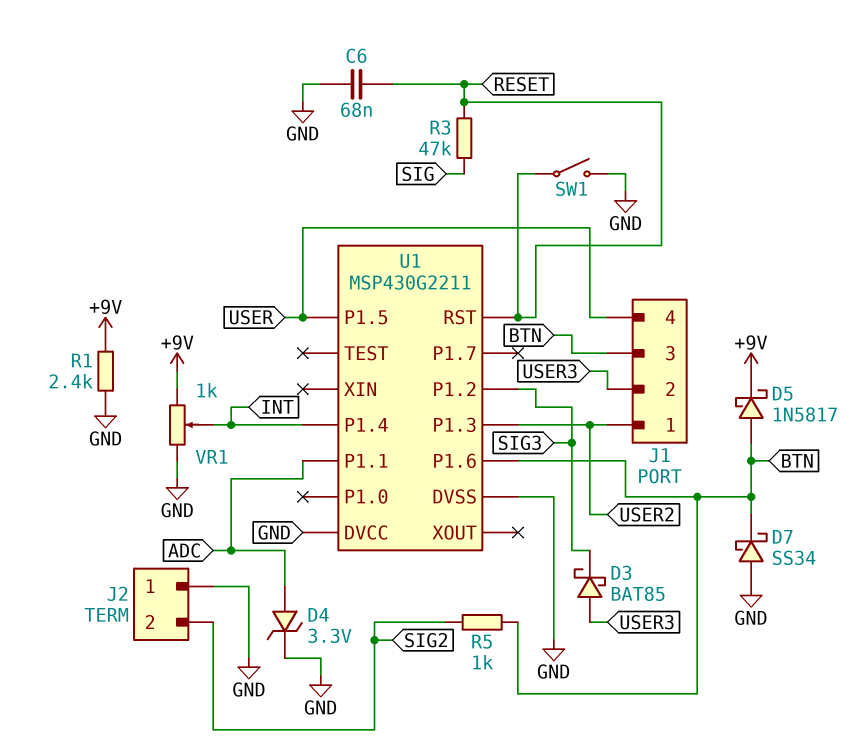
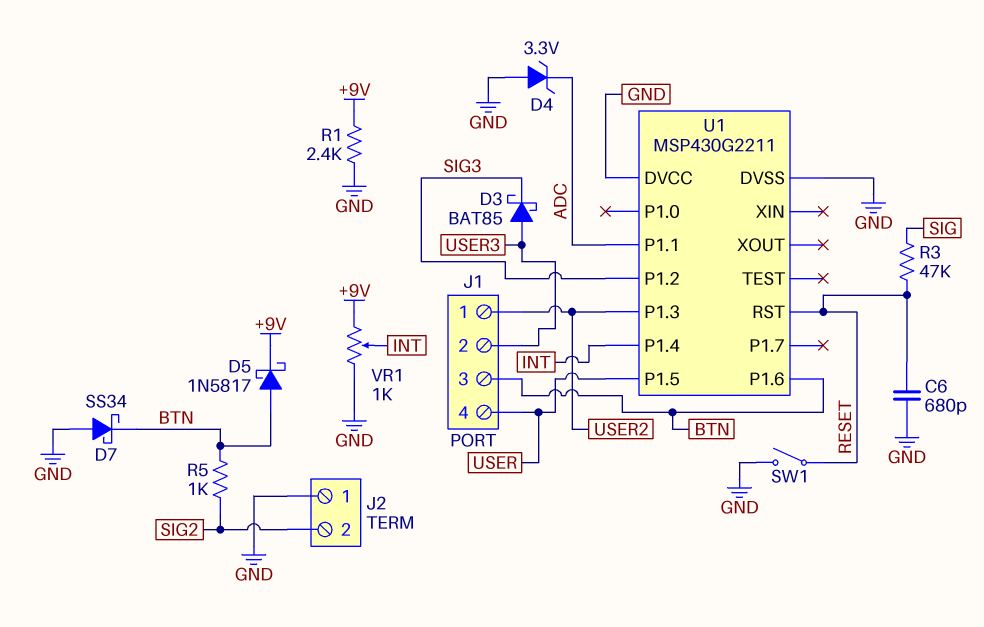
C6: 68nF (GND, RESET) -> 680pF (GND, RESET)
D4: zener 3.3V (A ADC, K GND) -> zener 3.3V (A GND, K ADC)

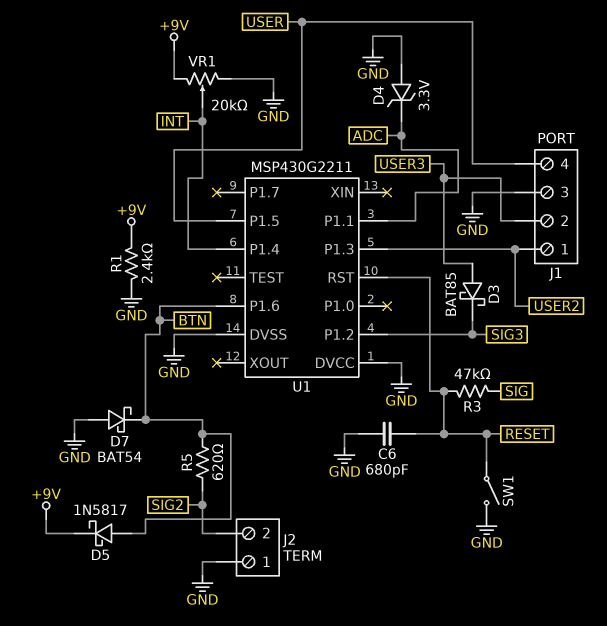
D7: schottky SS34 (A GND, K BTN) -> schottky BAT54 (A GND, K BTN)
J1 pin 3: BTN -> GND
R5: 1k (BTN, SIG2) -> 620 (BTN, SIG2)
VR1: 1k (+9V, GND, wiper INT) -> 20k (+9V, GND, wiper INT)

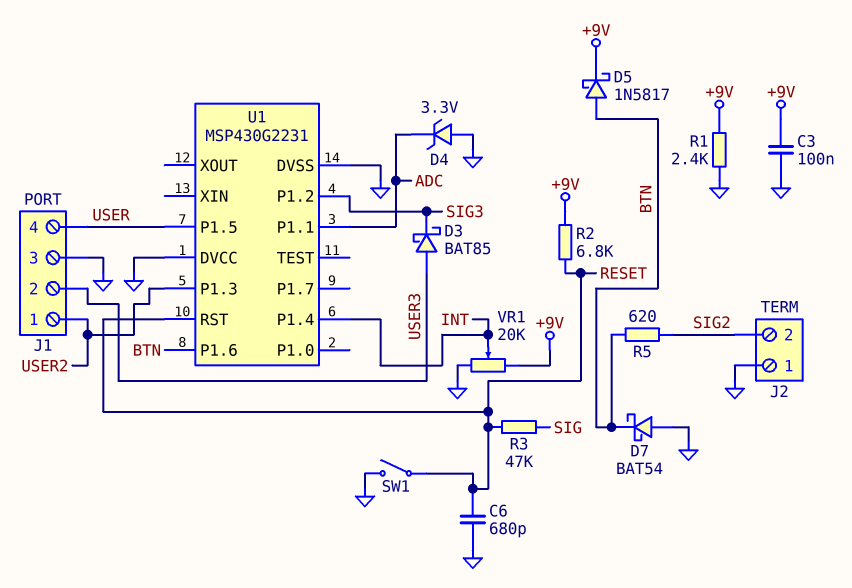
C3: none -> 100nF (+9V, GND)
R2: none -> 6.8k (+9V, RESET)
U1: MSP430G2211 -> MSP430G2231

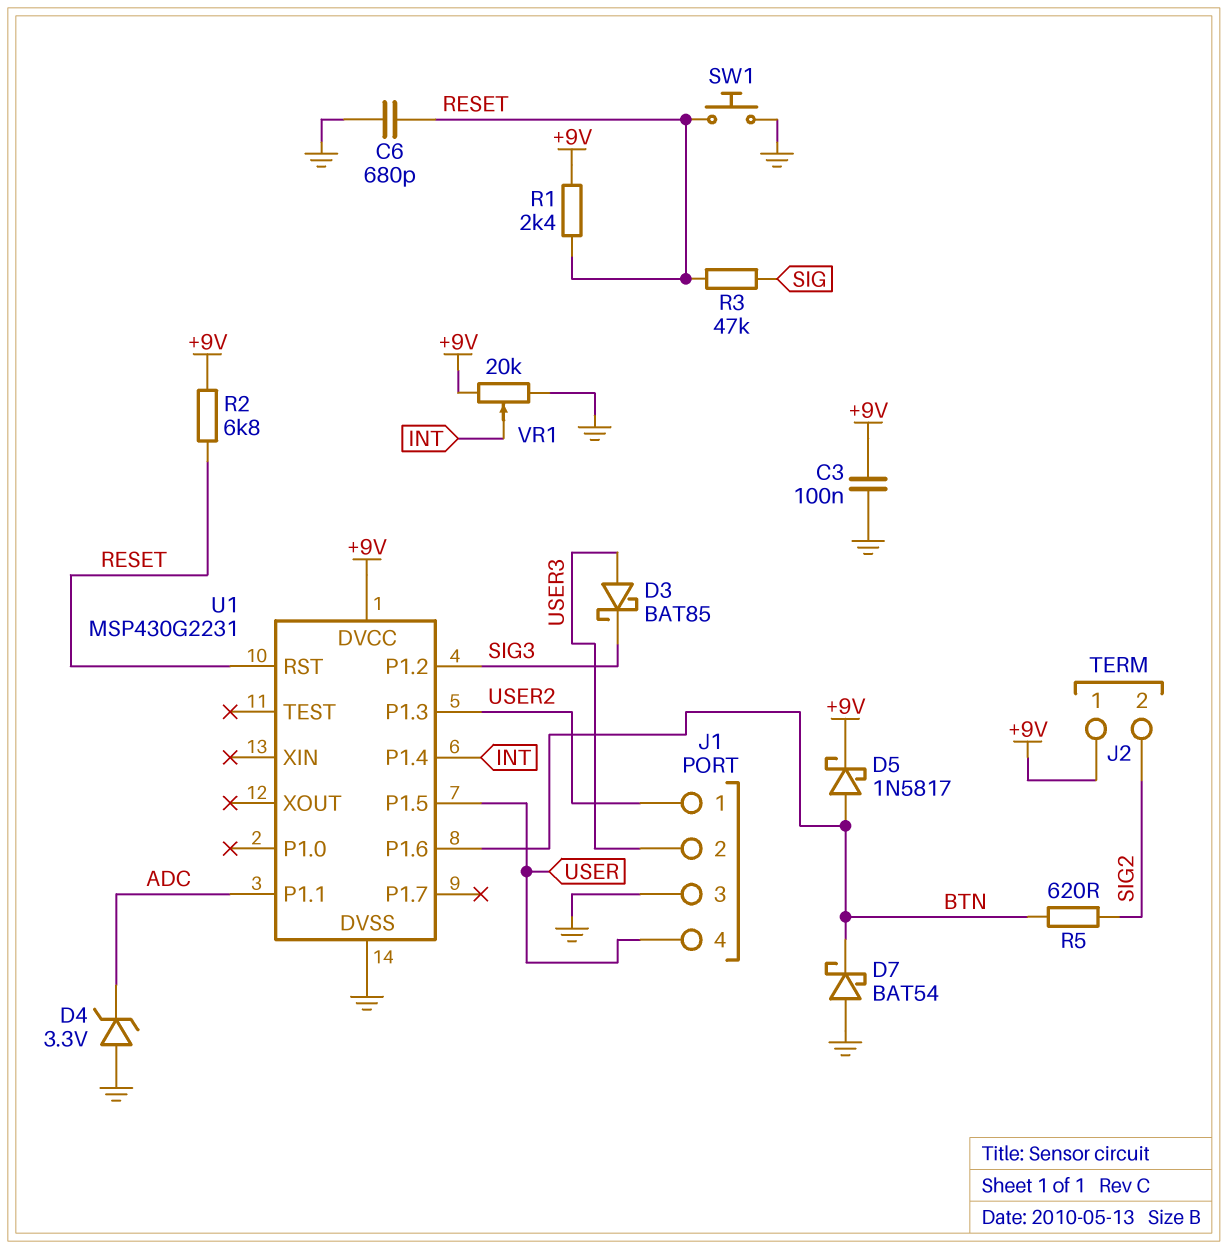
J2 pin 1: GND -> +9V
R1: 2.4k (+9V, GND) -> 2.4k (+9V, RESET)
SW1: switch (GND, RESET) -> button (GND, RESET)
U1 pin DVCC: GND -> +9V

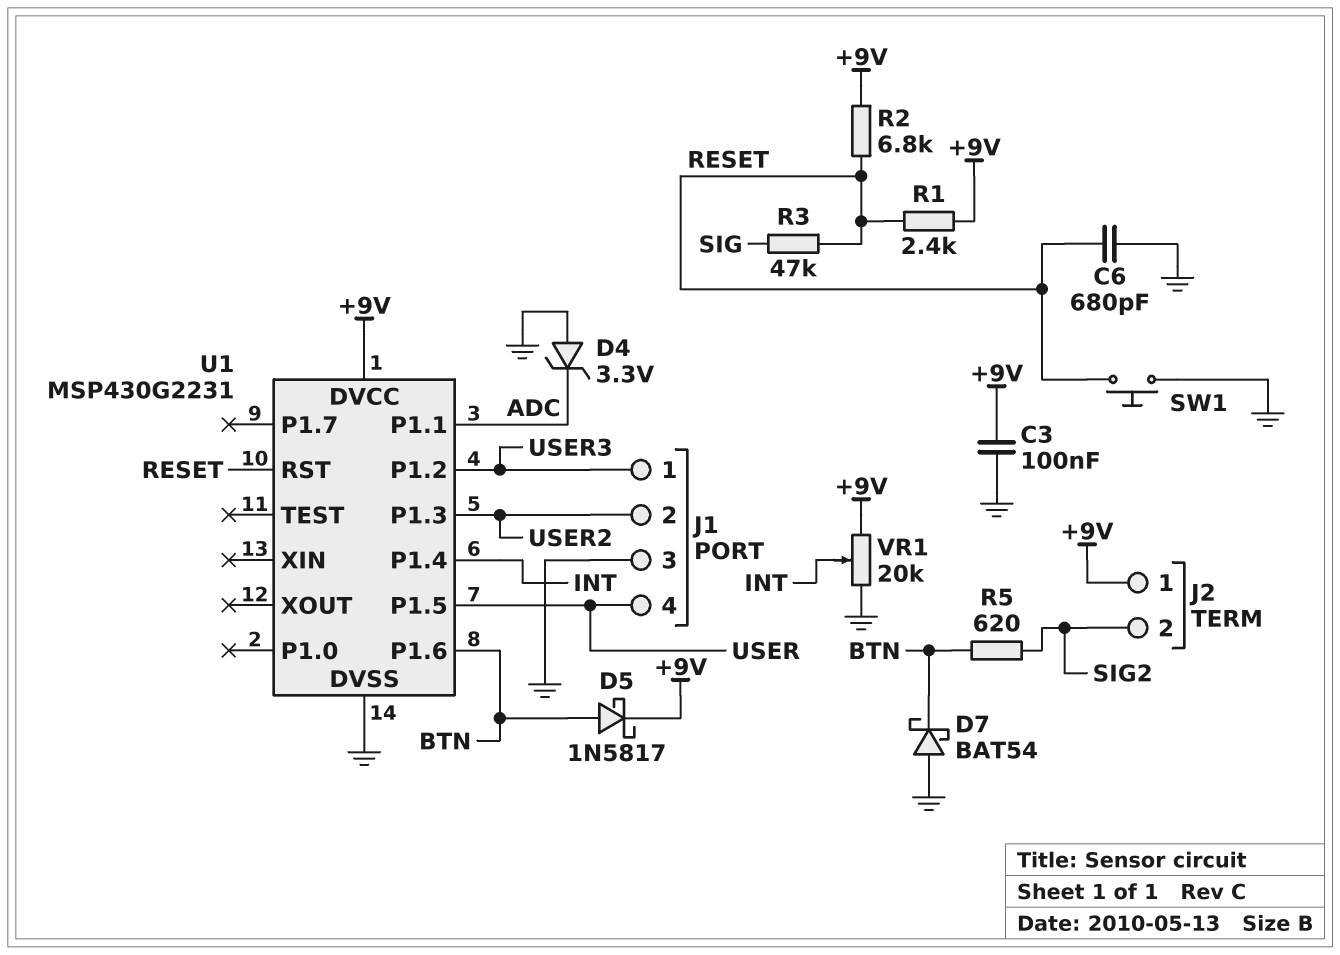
D3: schottky BAT85 (A USER3, K SIG3) -> none
J1 pin 1: USER2 -> USER3
J1 pin 2: USER3 -> USER2
U1 pin P1.2: SIG3 -> USER3

